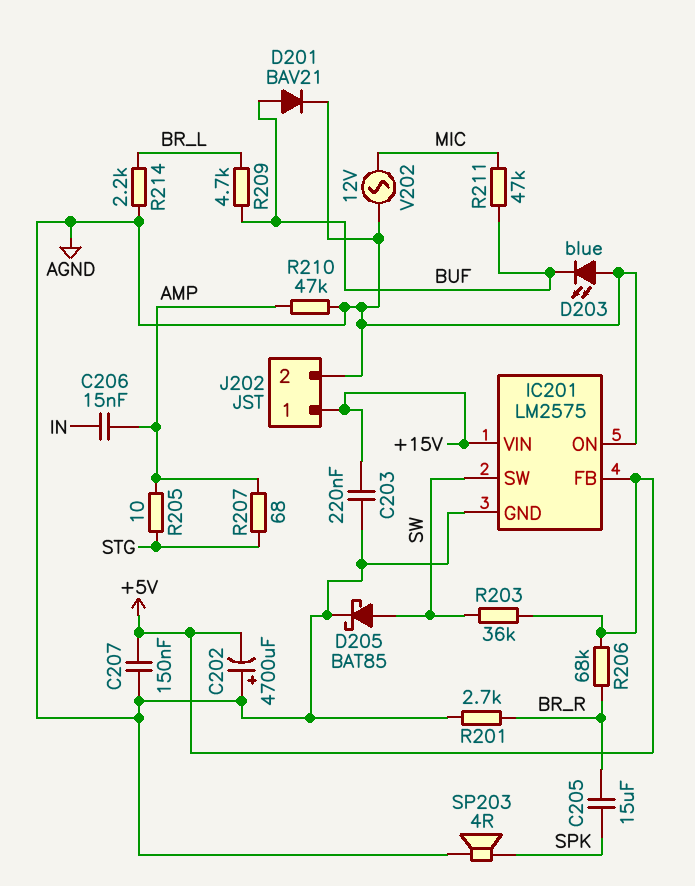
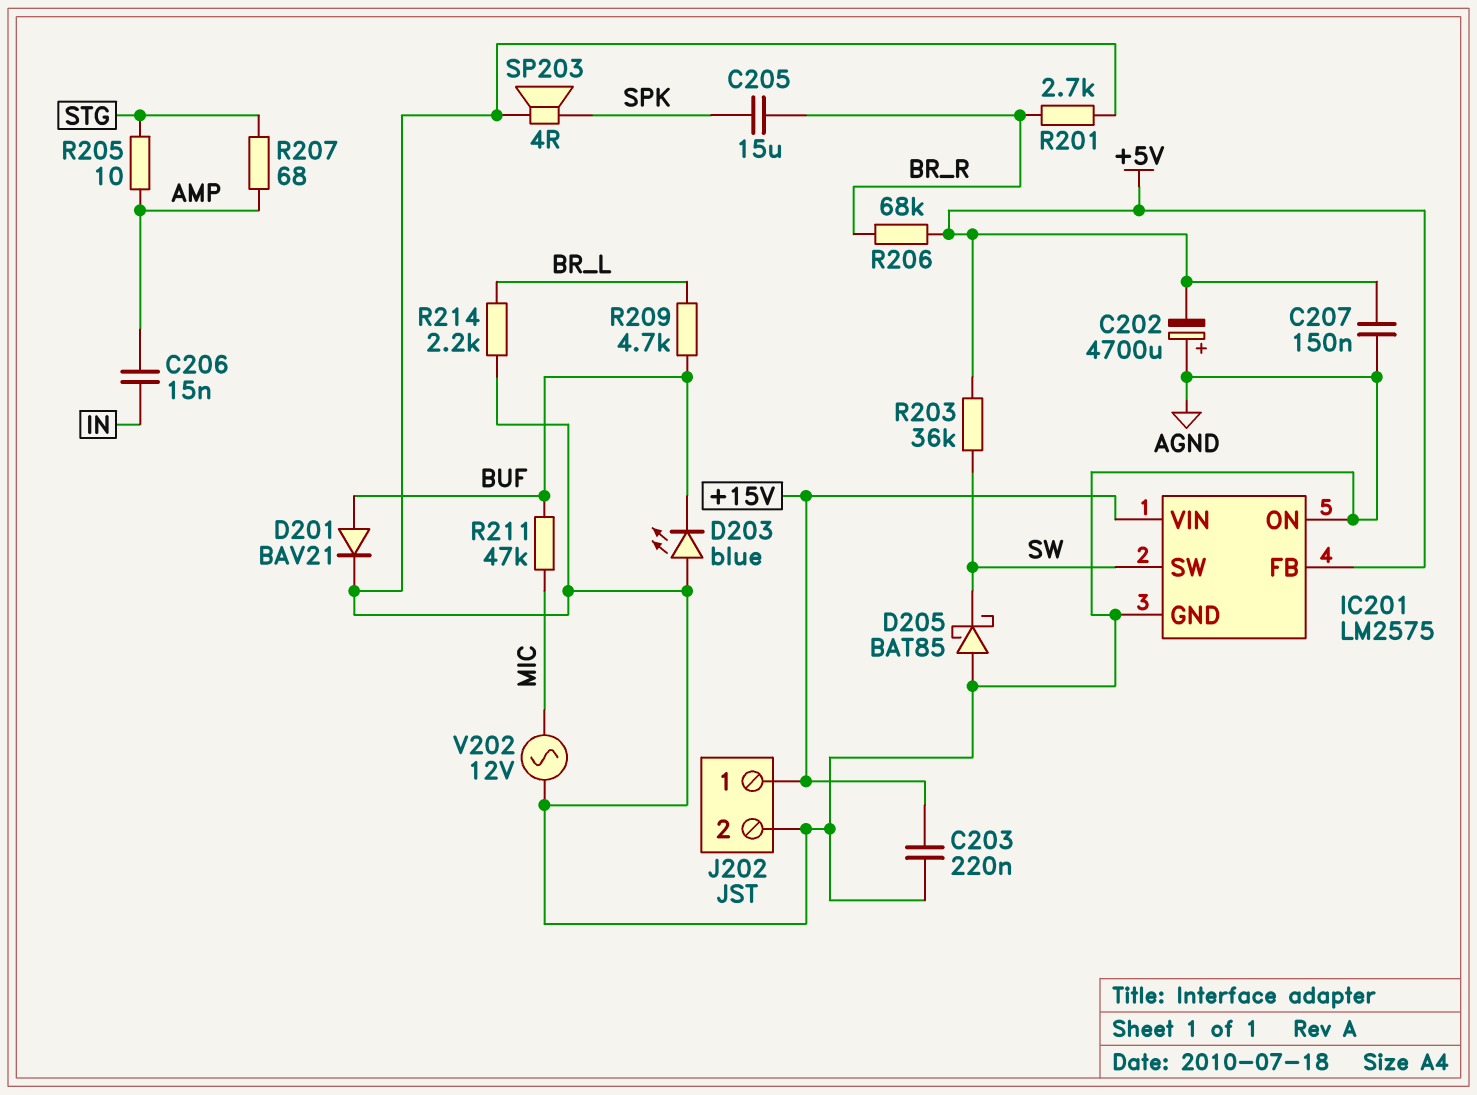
D205: schottky BAT85 (A SW, K AGND) -> schottky BAT85 (A AGND, K SW)
R210: 47k (AGND, AMP) -> none

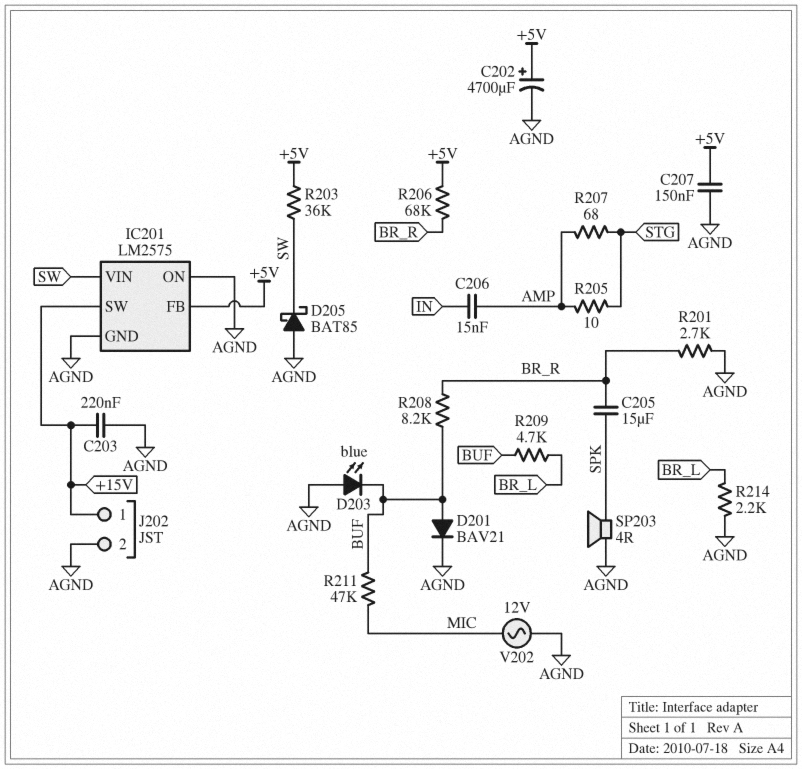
C202: 4700uF (plus AGND, minus +5V) -> 4700uF (plus +5V, minus AGND)
IC201 pin SW: SW -> +15V
IC201 pin VIN: +15V -> SW
R208: none -> 8.2k (BR_R, BUF)

